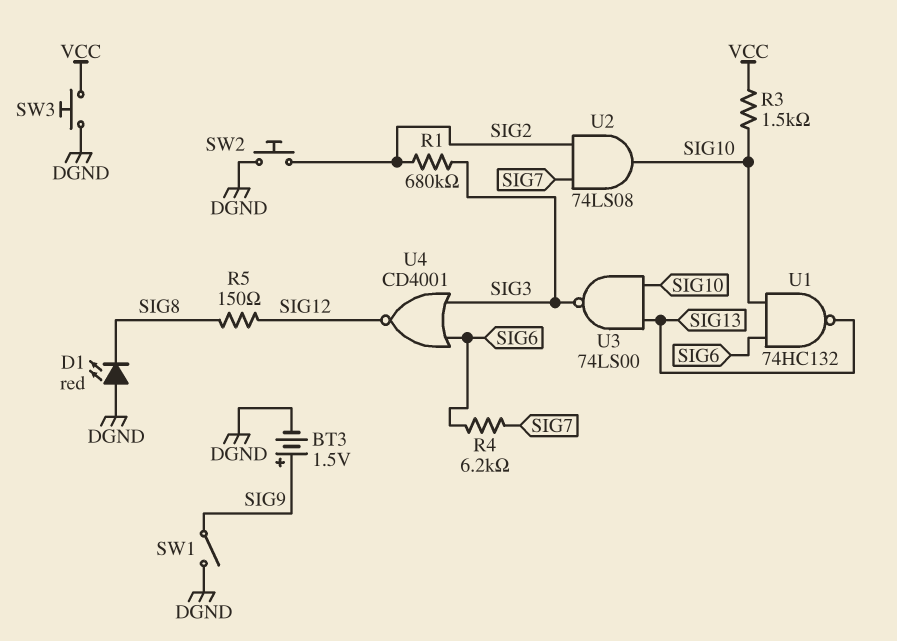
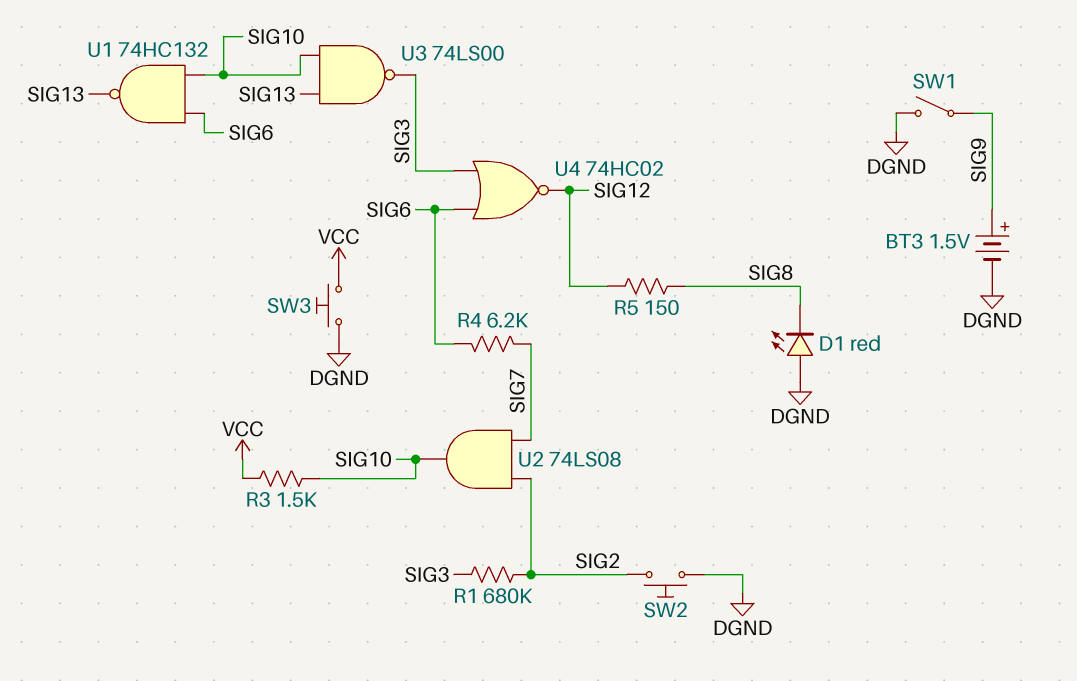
U4: NOR CD4001 (in SIG3, in SIG6, out SIG12) -> NOR 74HC02 (in SIG3, in SIG6, out SIG12)

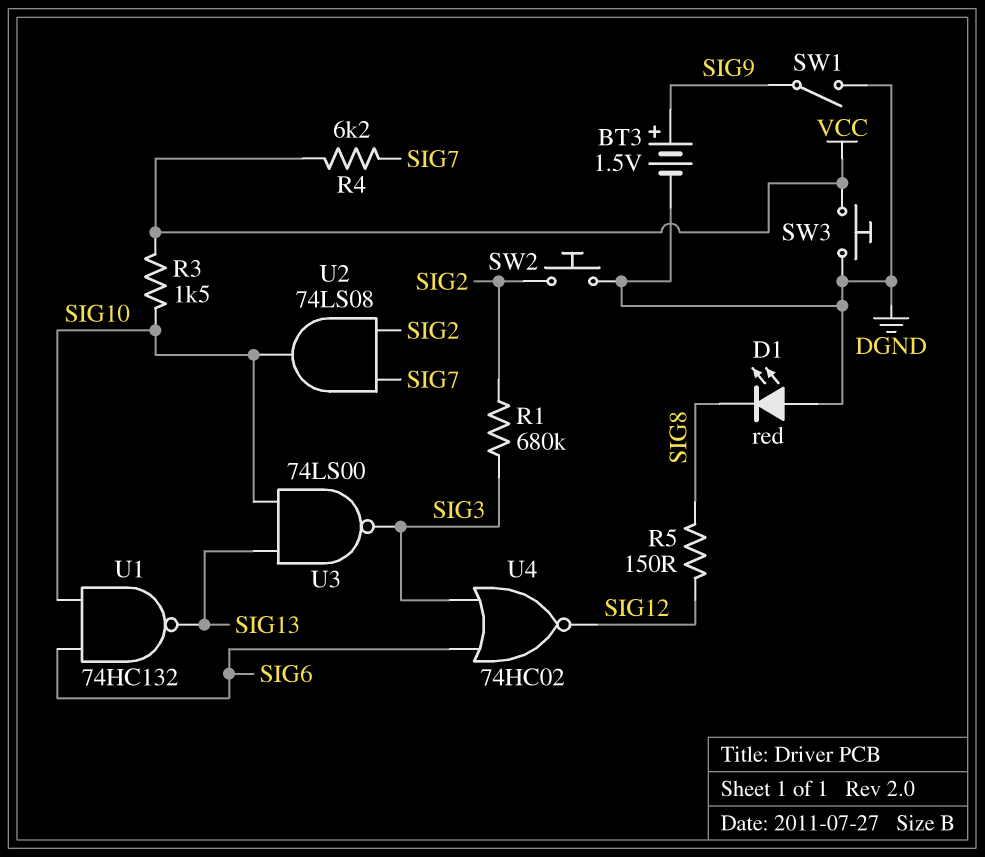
R4: 6.2k (SIG6, SIG7) -> 6.2k (SIG7, VCC)

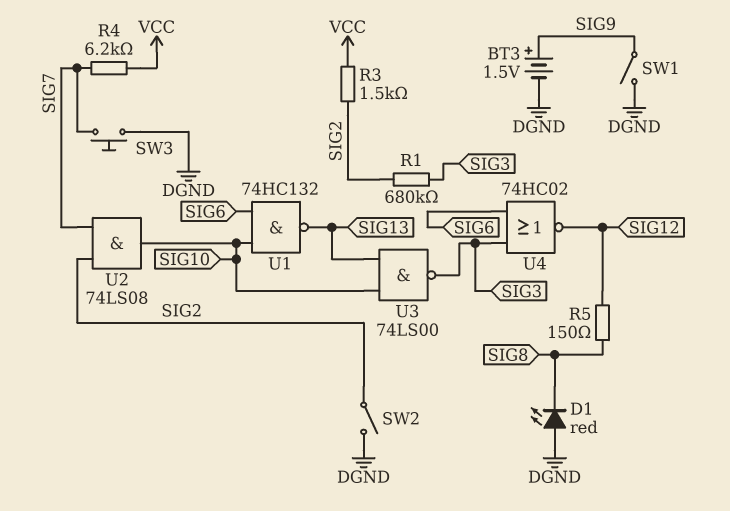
R3: 1.5k (SIG10, VCC) -> 1.5k (SIG2, VCC)
SW2: button (DGND, SIG2) -> switch (DGND, SIG2)
SW3: button (DGND, VCC) -> button (DGND, SIG7)

